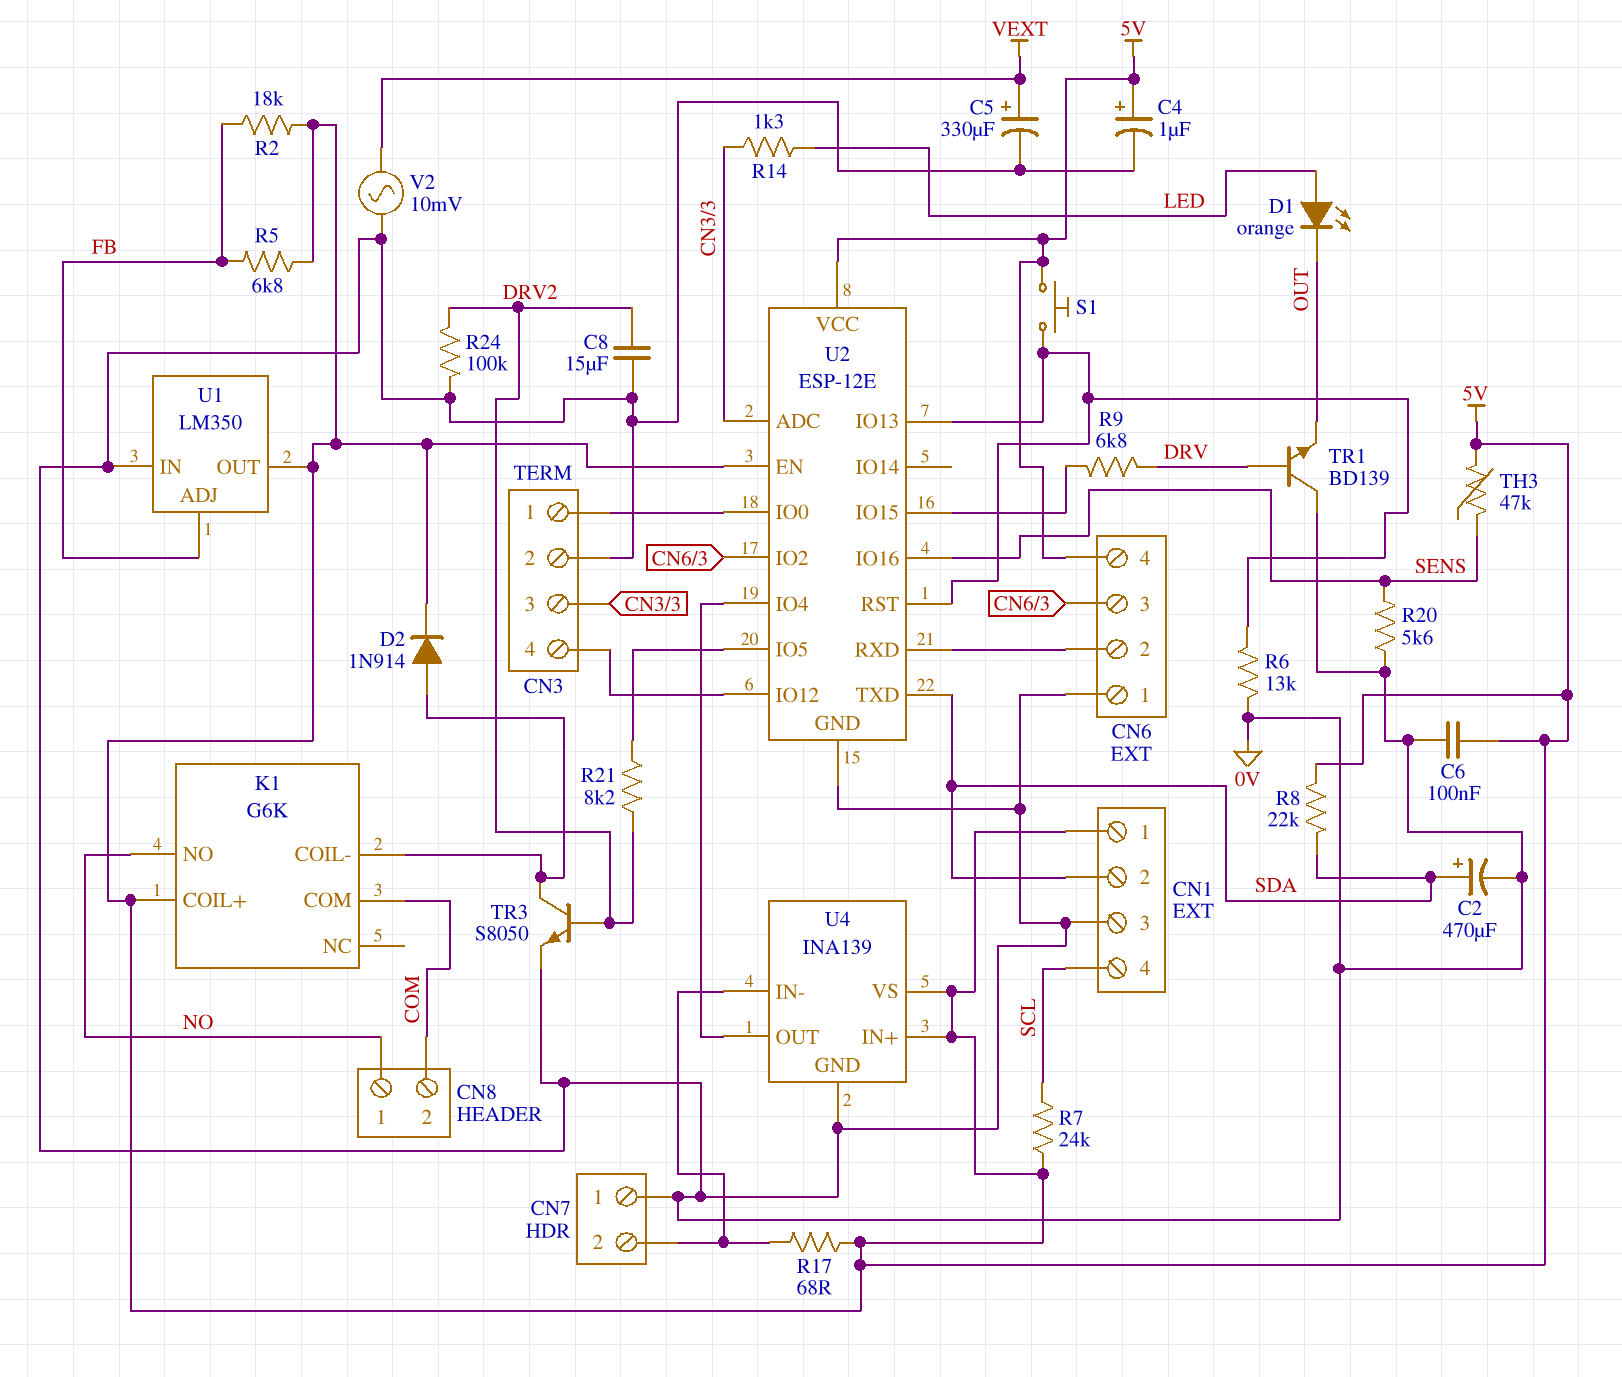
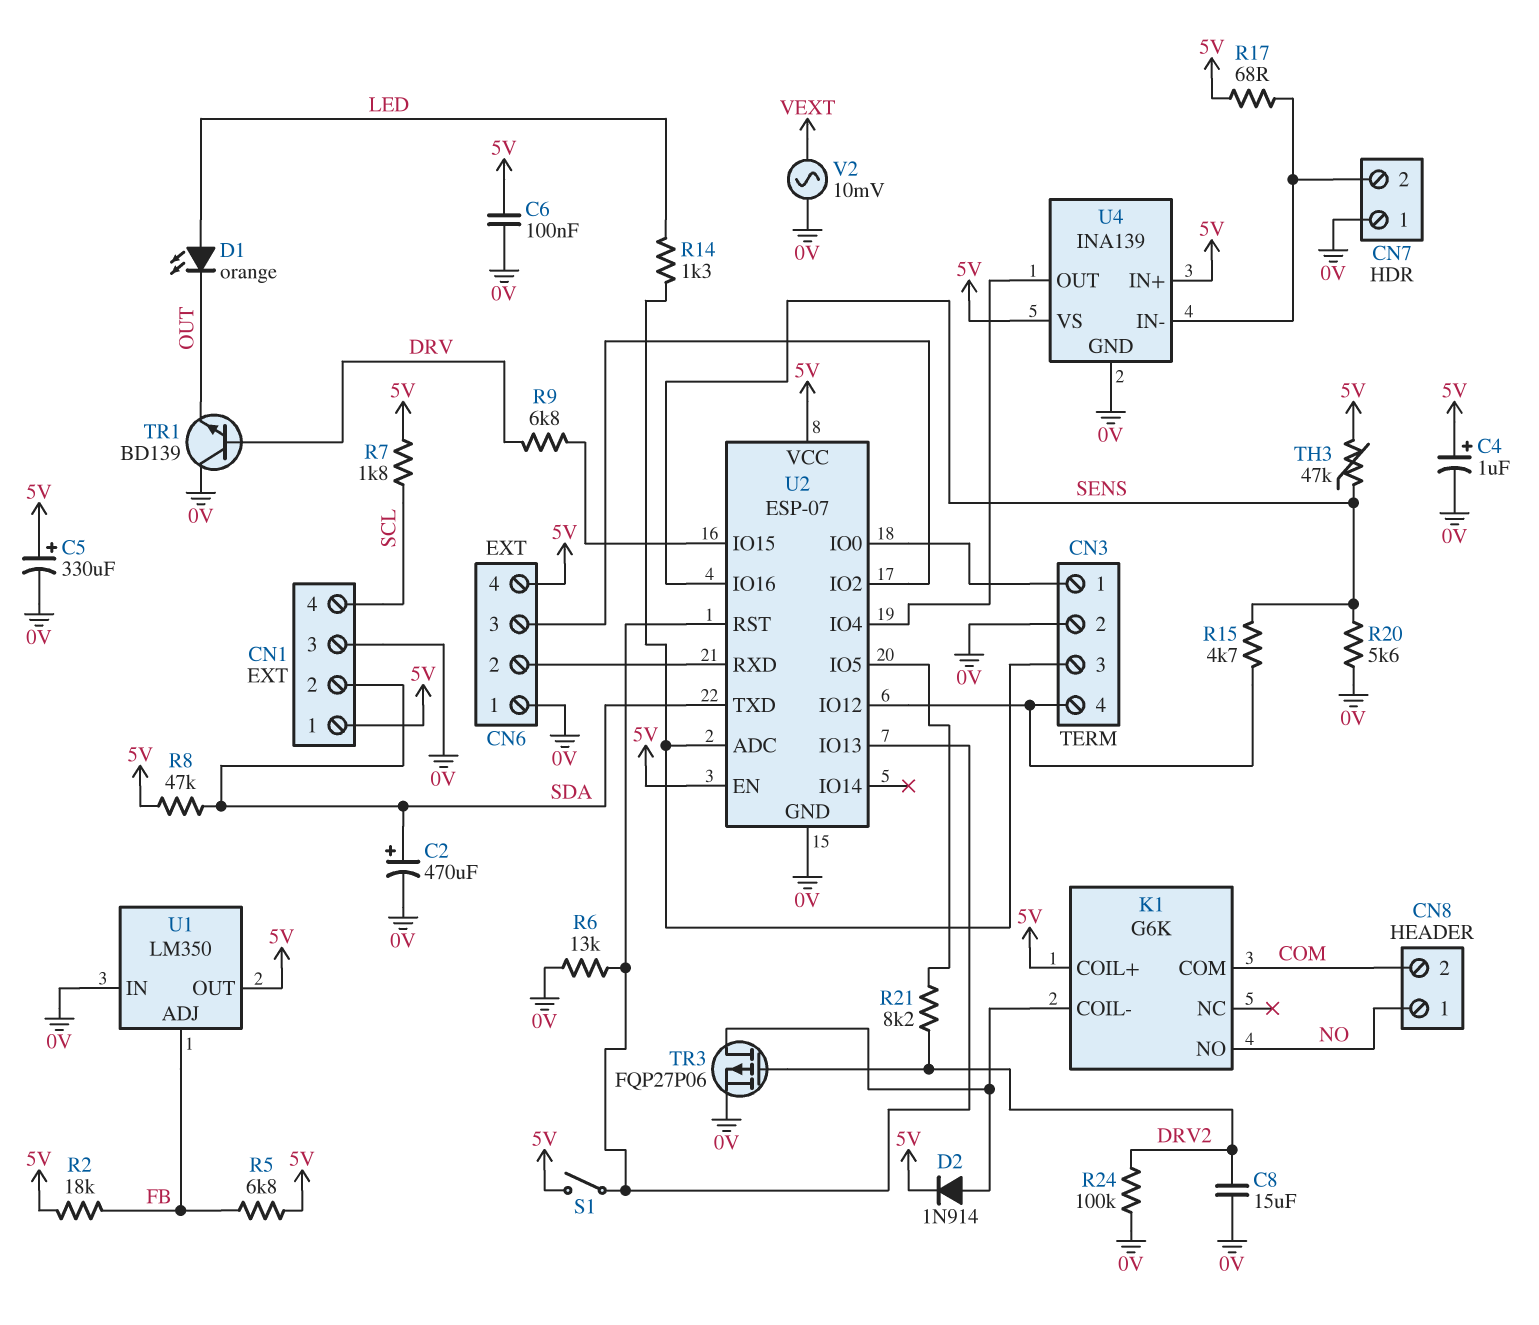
C5: 330uF (plus VEXT, minus 0V) -> 330uF (plus 5V, minus 0V)
R7: 24k (5V, SCL) -> 1.8k (5V, SCL)
R8: 22k (5V, SDA) -> 47k (5V, SDA)
R15: none -> 4.7k (CN3/4, SENS)
S1: button (5V, U2/IO13) -> switch (5V, U2/IO13)
TR3: NPN S8050 (B DRV2, C K1/COIL-, E 0V) -> PMOS FQP27P06 (G DRV2, D K1/COIL-, S 0V)
U2: ESP-12E -> ESP-07

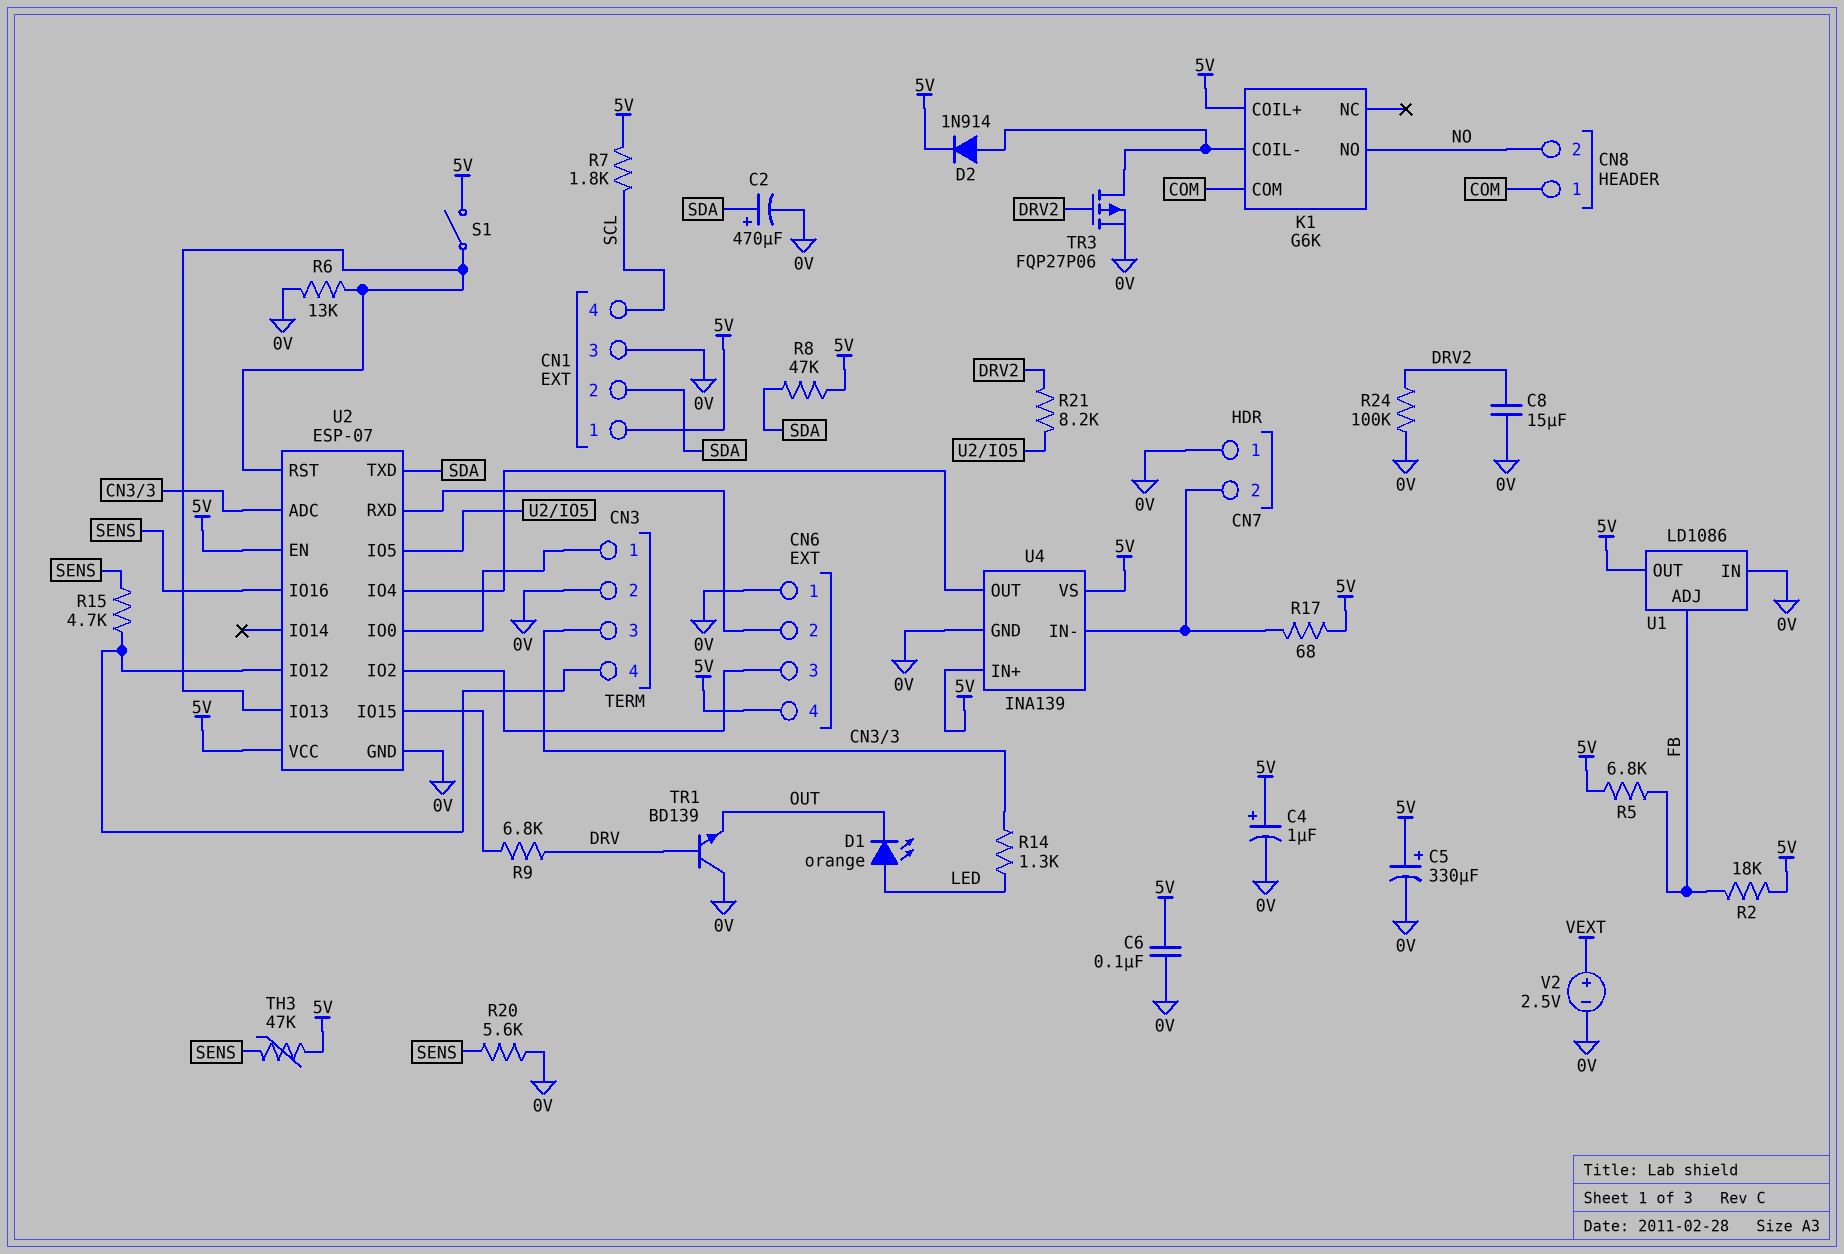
CN8 pin 1: NO -> COM
CN8 pin 2: COM -> NO
U1: LM350 -> LD1086
V2: AC 10mV (0V, VEXT) -> 2.5V (plus VEXT, minus 0V)

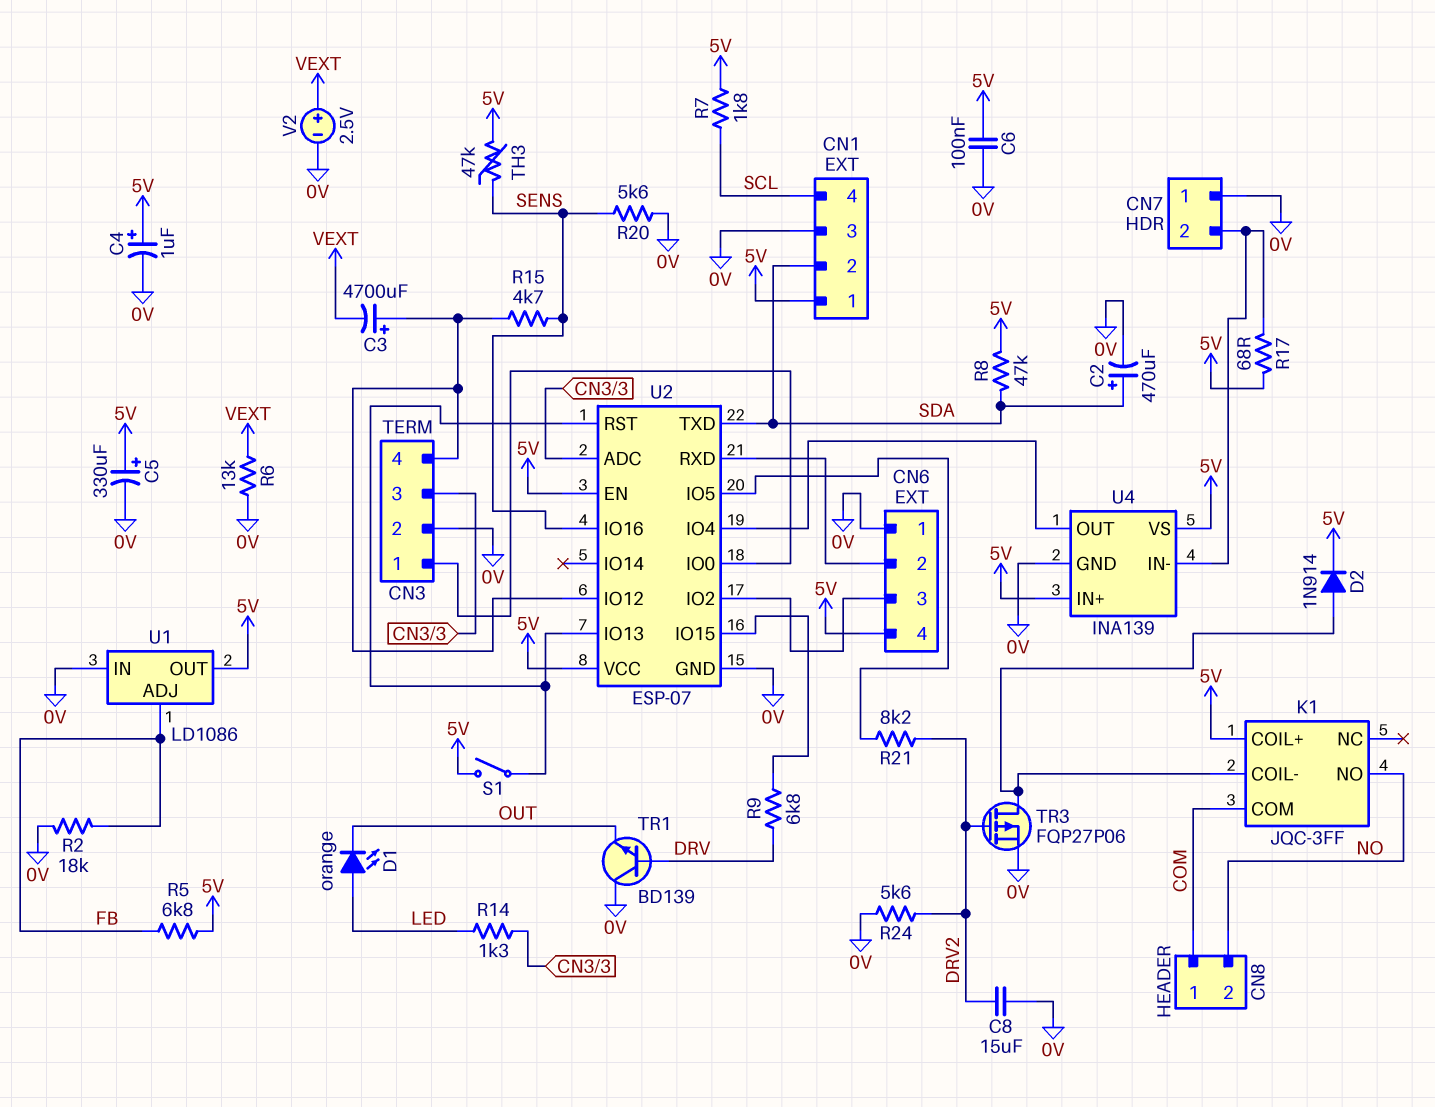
C3: none -> 4700uF (plus CN3/4, minus VEXT)
K1: G6K -> JQC-3FF
R2: 18k (5V, FB) -> 18k (0V, FB)
R6: 13k (0V, U2/IO13) -> 13k (0V, VEXT)
R24: 100k (0V, DRV2) -> 5.6k (0V, DRV2)

